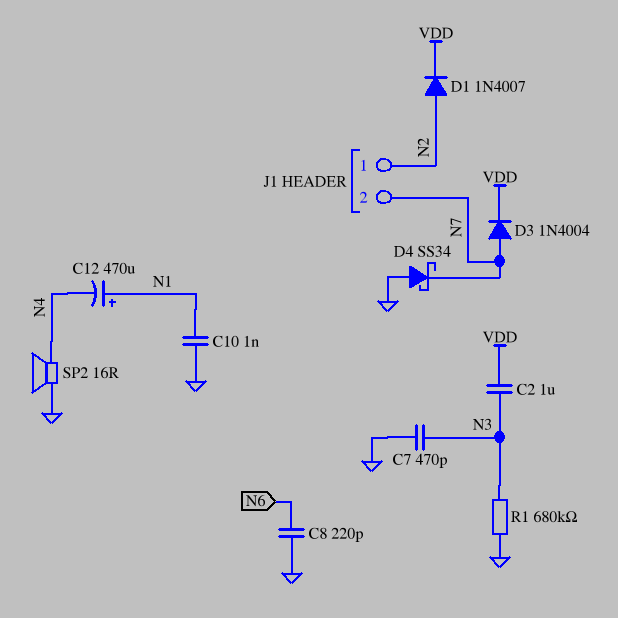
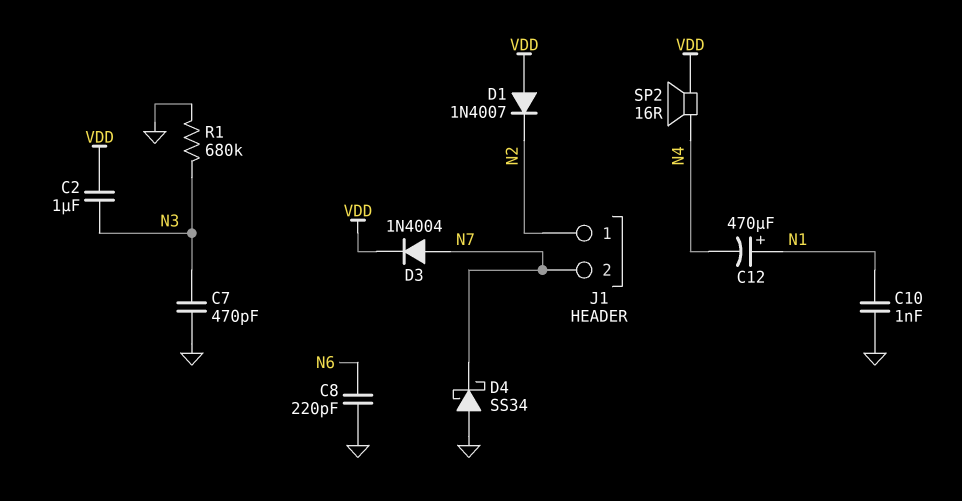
D1: diode 1N4007 (A N2, K VDD) -> diode 1N4007 (A VDD, K N2)
SP2: speaker 16R (GND, N4) -> speaker 16R (N4, VDD)

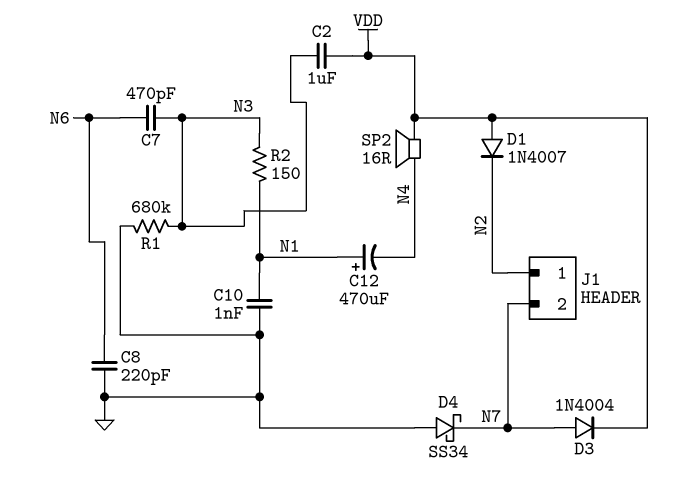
C7: 470pF (GND, N3) -> 470pF (N3, N6)
R2: none -> 150 (N1, N3)

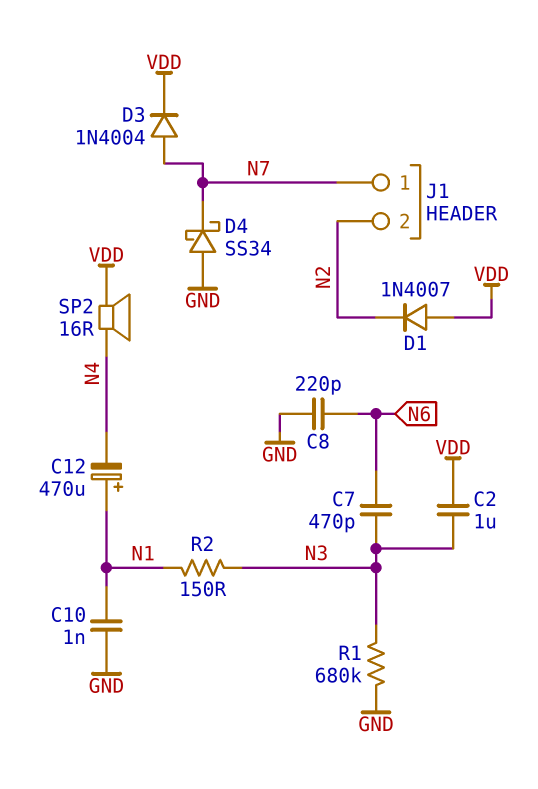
J1 pin 1: N2 -> N7
J1 pin 2: N7 -> N2

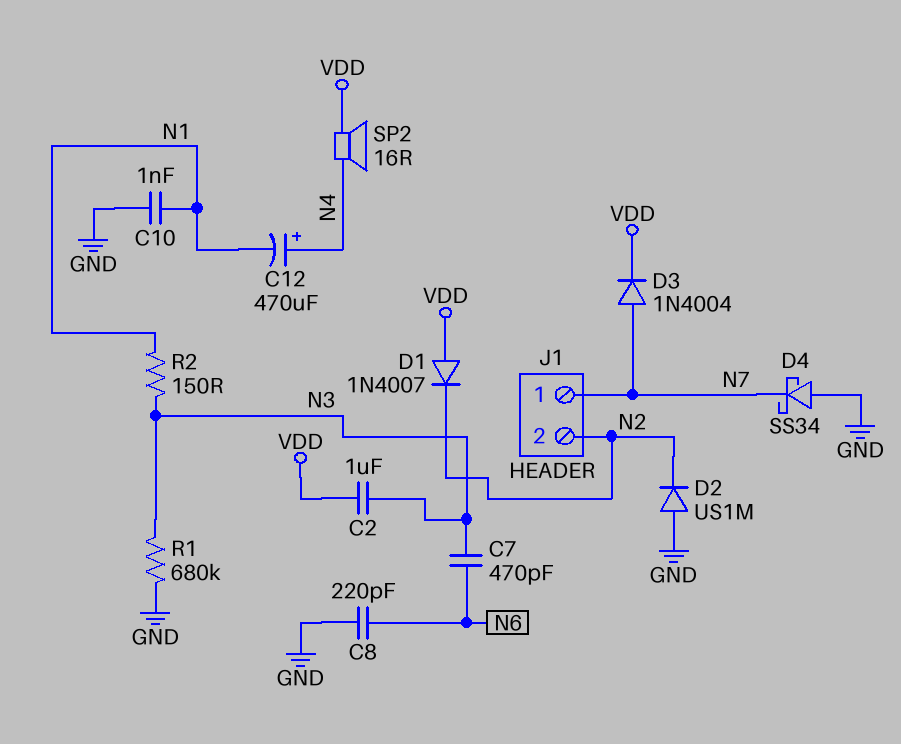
C12: 470uF (plus N1, minus N4) -> 470uF (plus N4, minus N1)
D2: none -> diode US1M (A GND, K N2)

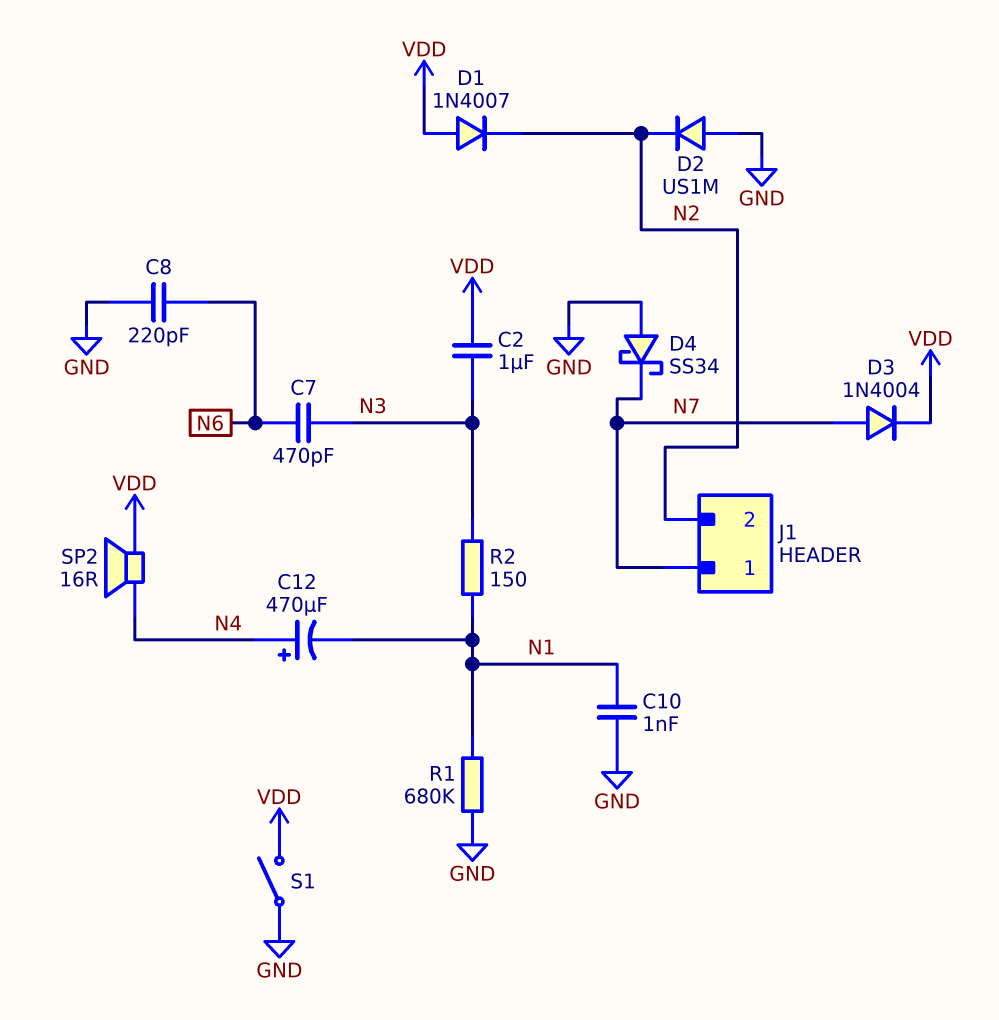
R1: 680k (GND, N3) -> 680k (GND, N1)
S1: none -> switch (GND, VDD)

